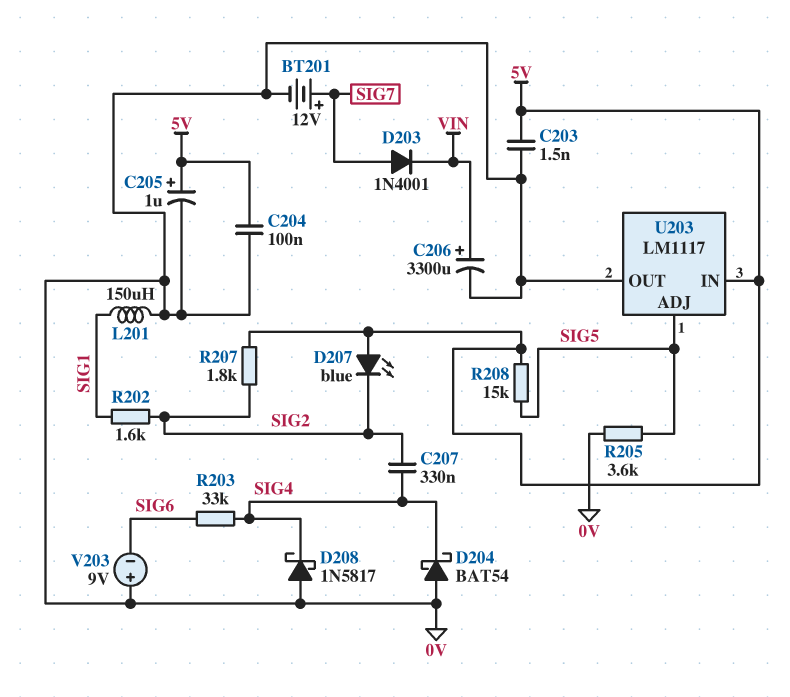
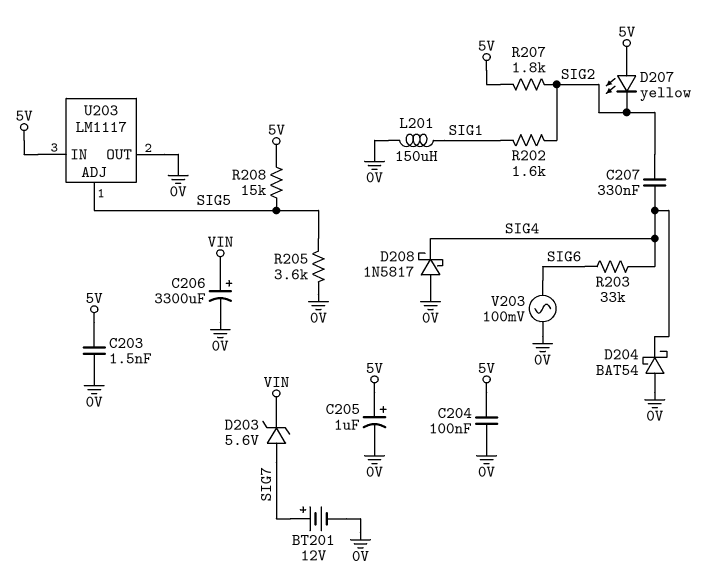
D203: diode 1N4001 (A SIG7, K VIN) -> zener 5.6V (A SIG7, K VIN)
D207: LED blue (A 5V, K SIG2) -> LED yellow (A 5V, K SIG2)
V203: 9V (plus 0V, minus SIG6) -> AC 100mV (0V, SIG6)

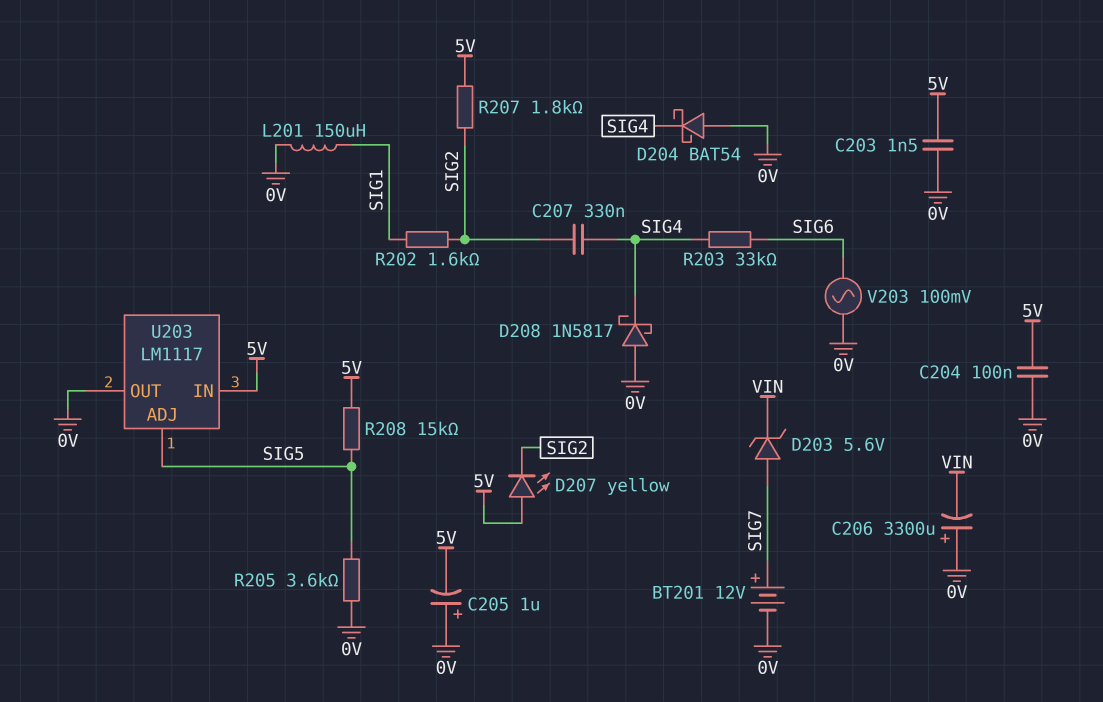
C205: 1uF (plus 5V, minus 0V) -> 1uF (plus 0V, minus 5V)
C206: 3300uF (plus VIN, minus 0V) -> 3300uF (plus 0V, minus VIN)

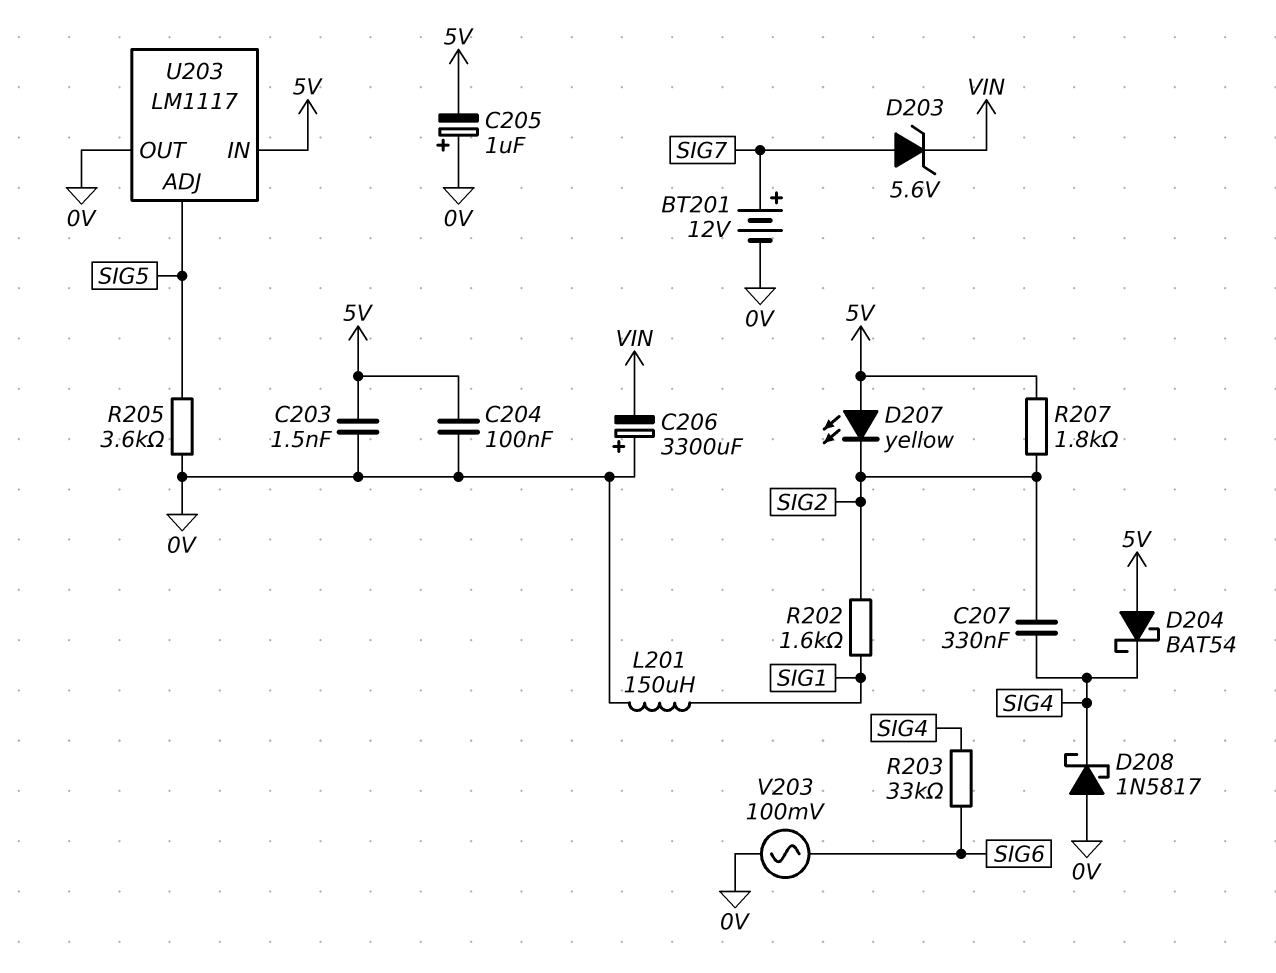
D204: schottky BAT54 (A 0V, K SIG4) -> schottky BAT54 (A 5V, K SIG4)
R208: 15k (5V, SIG5) -> none

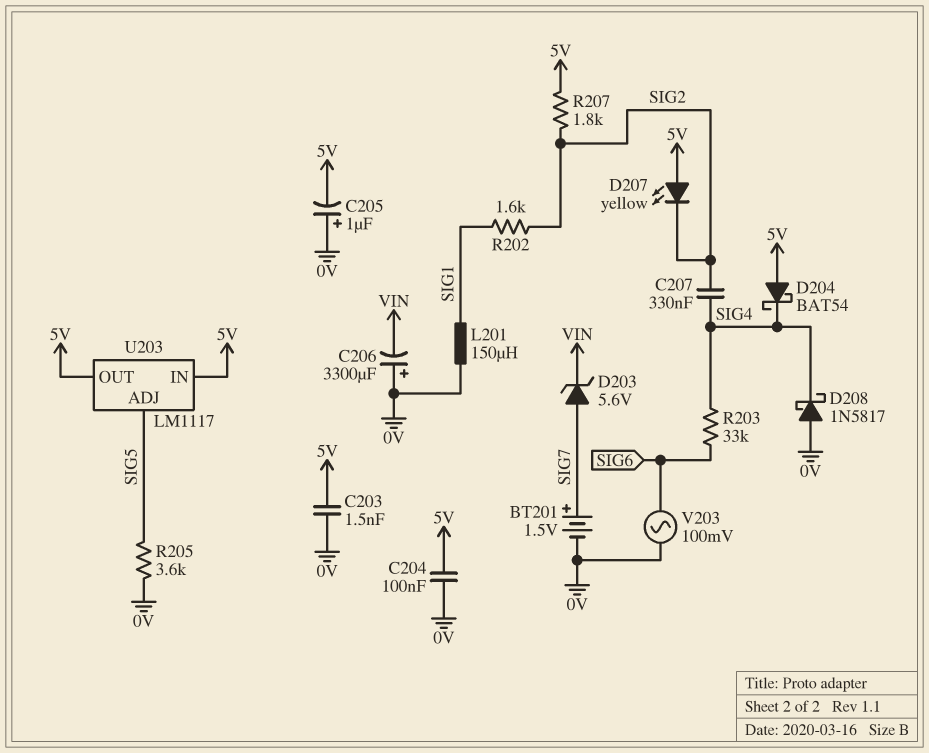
BT201: 12V (plus SIG7, minus 0V) -> 1.5V (plus SIG7, minus 0V)
U203 pin OUT: 0V -> 5V

